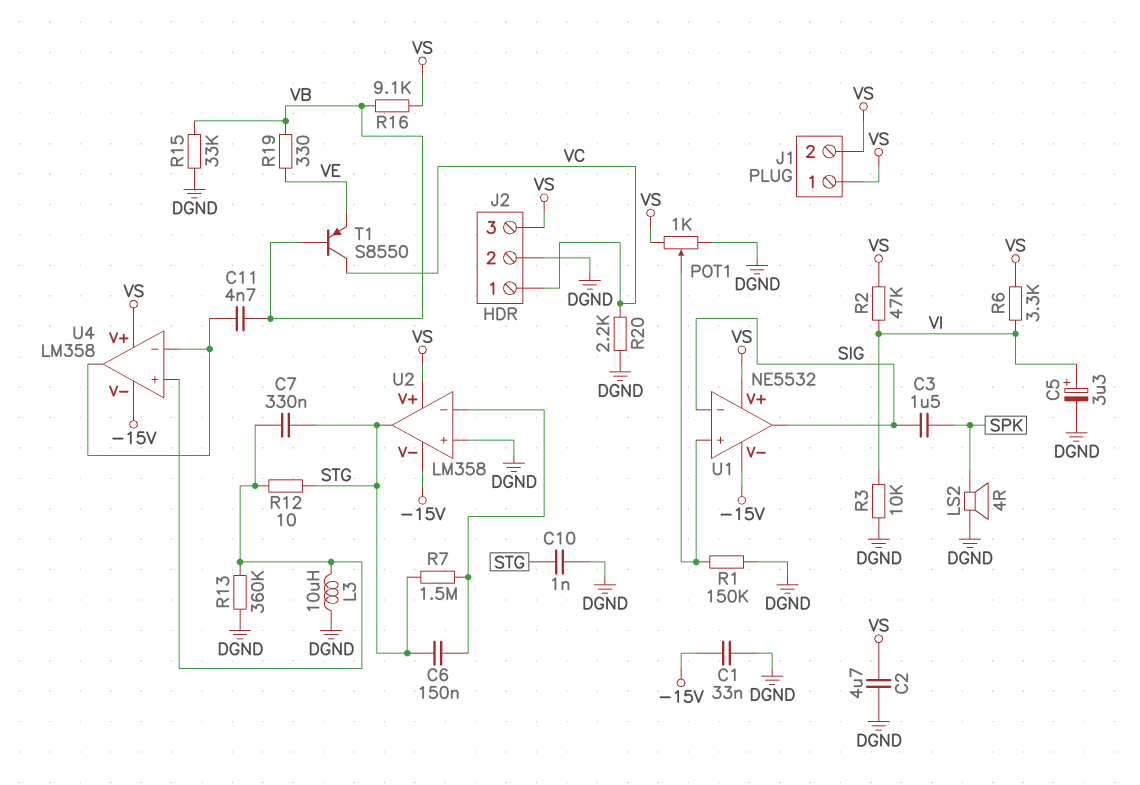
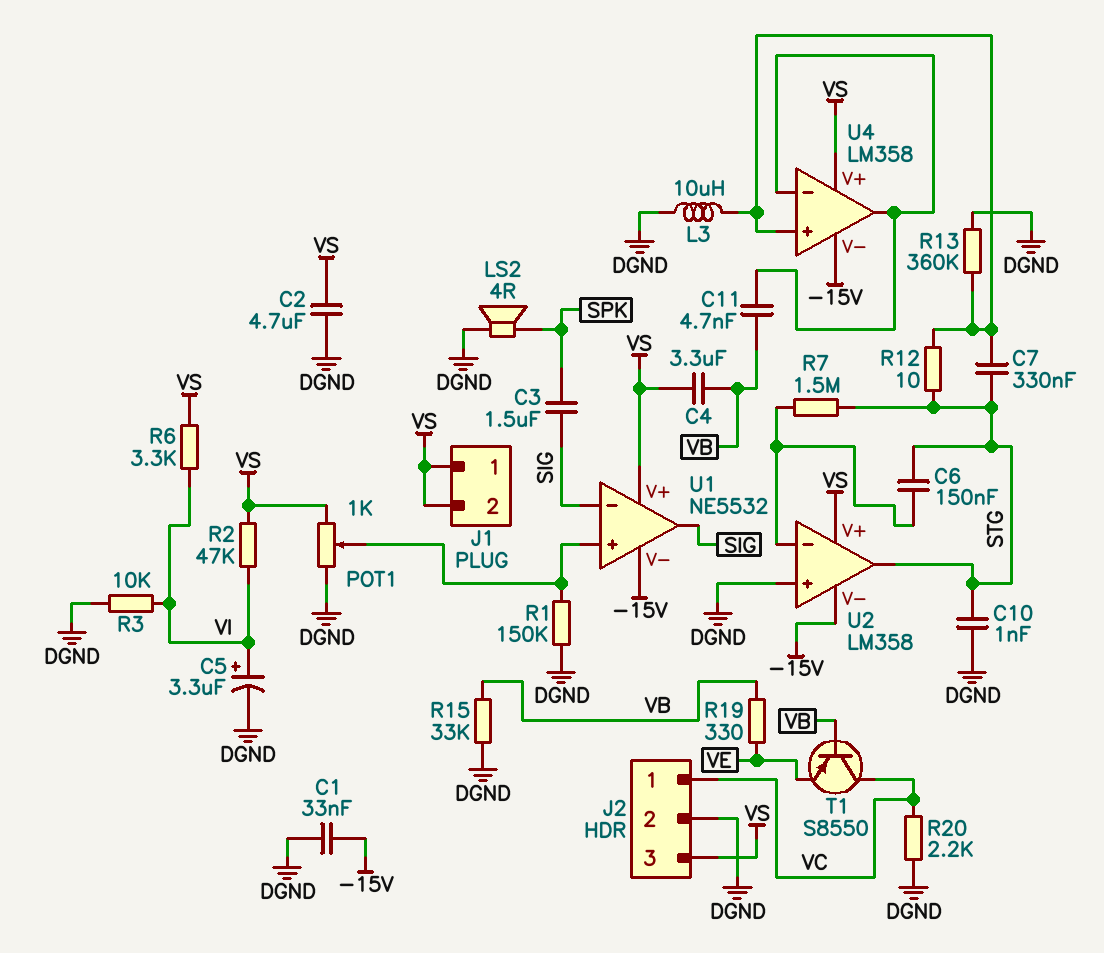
C4: none -> 3.3uF (VB, VS)
R16: 9.1k (VB, VS) -> none

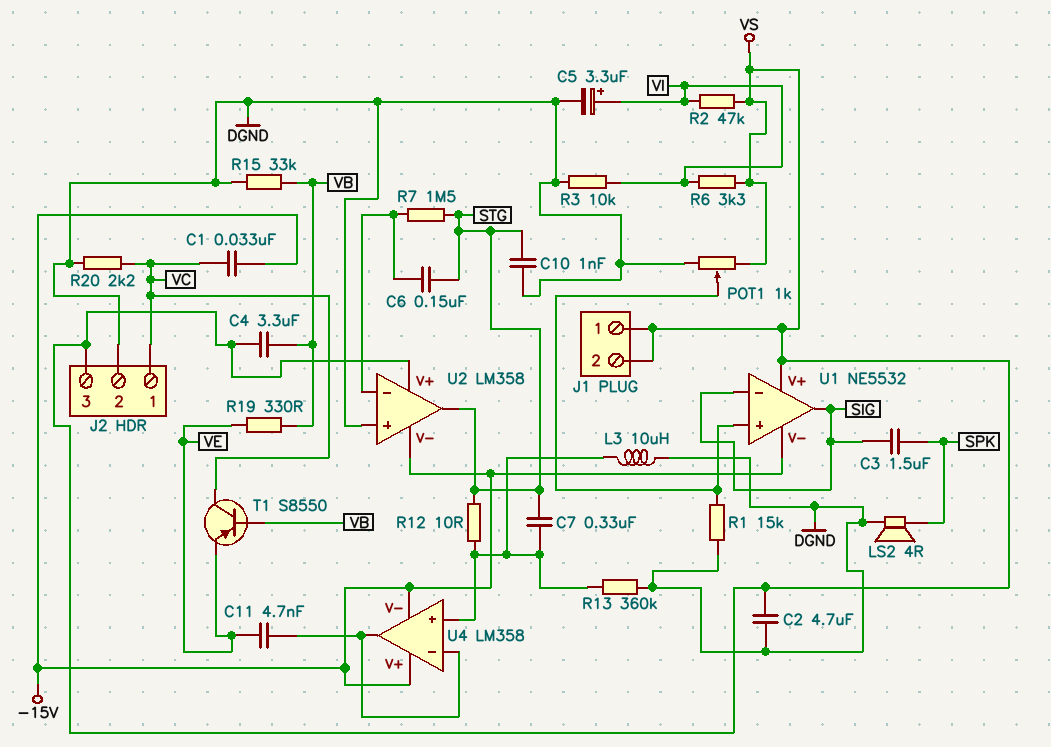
C1: 33nF (-15V, DGND) -> 33nF (-15V, VC)
C11: 4.7nF (U4/in-, VB) -> 4.7nF (U4/in-, VE)
R1: 150k (DGND, U1/in+) -> 15k (DGND, U1/in+)
U4 pin V+: VS -> -15V

